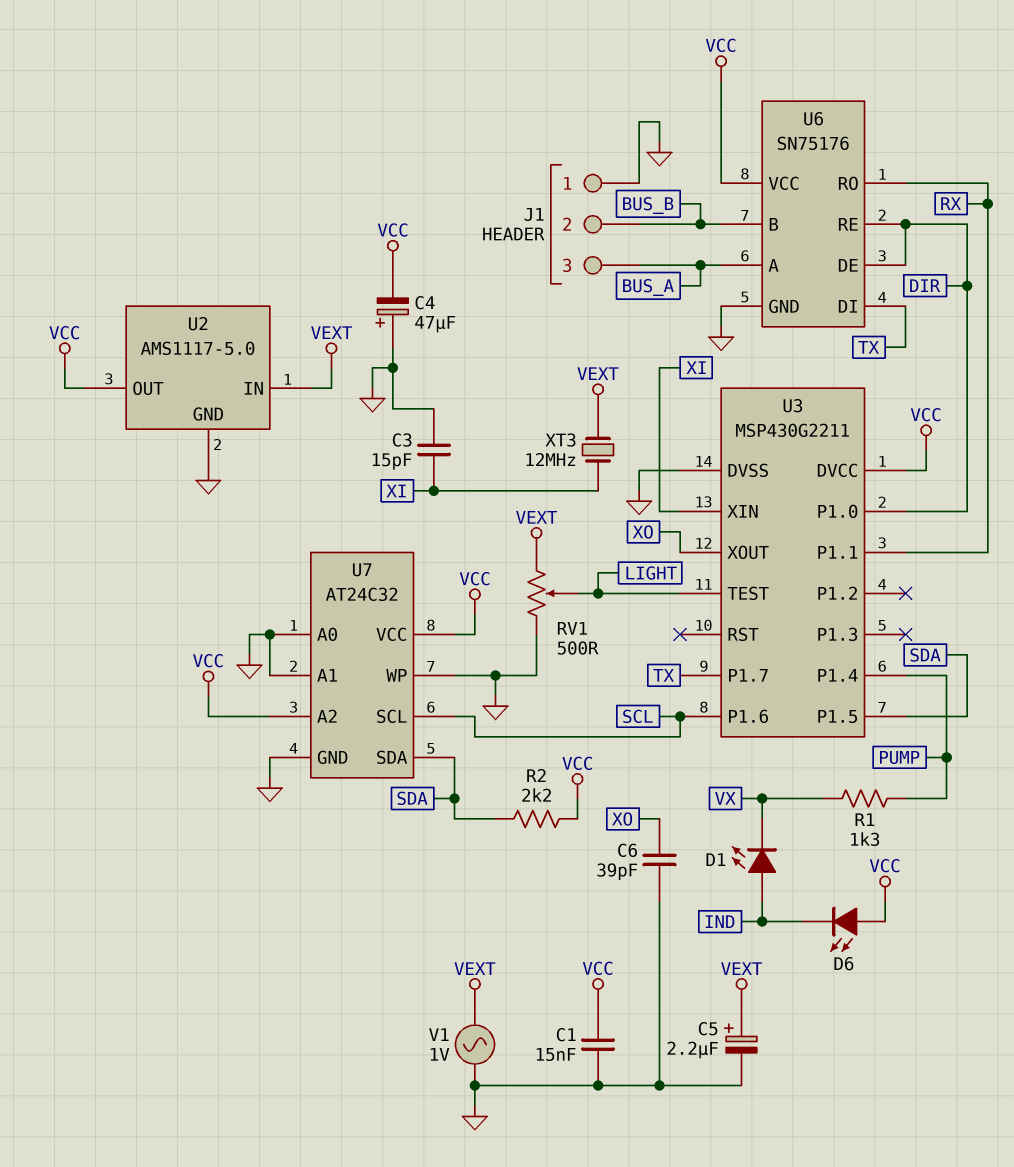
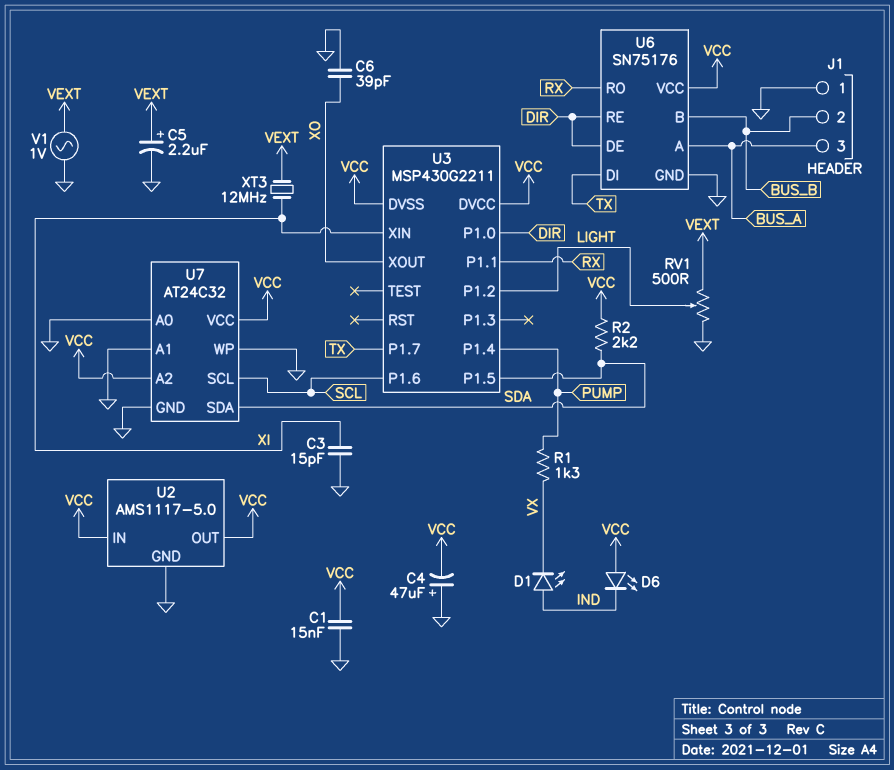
U2 pin IN: VEXT -> VCC
U3 pin DVSS: GND -> VCC
U3 pin P1.2: none -> LIGHT
U3 pin TEST: LIGHT -> none

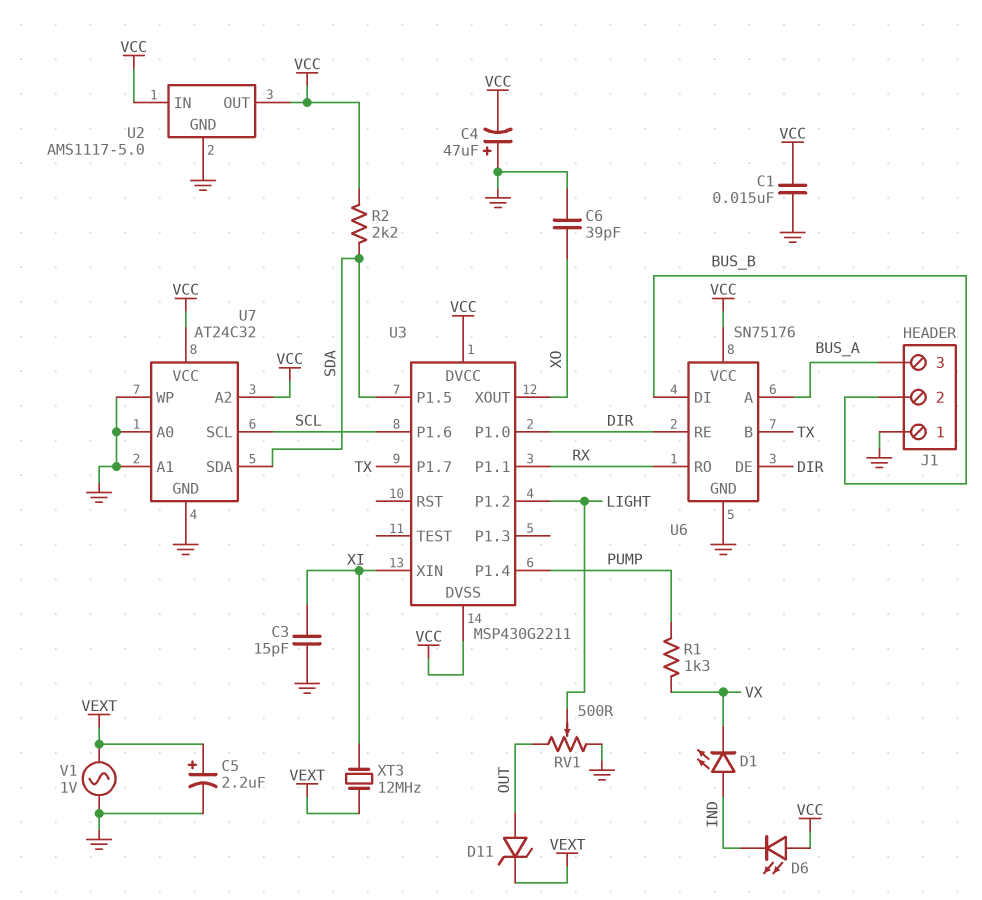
D11: none -> zener (A OUT, K VEXT)
RV1: 500 (GND, VEXT, wiper LIGHT) -> 500 (GND, OUT, wiper LIGHT)
U6 pin B: BUS_B -> TX
U6 pin DI: TX -> BUS_B

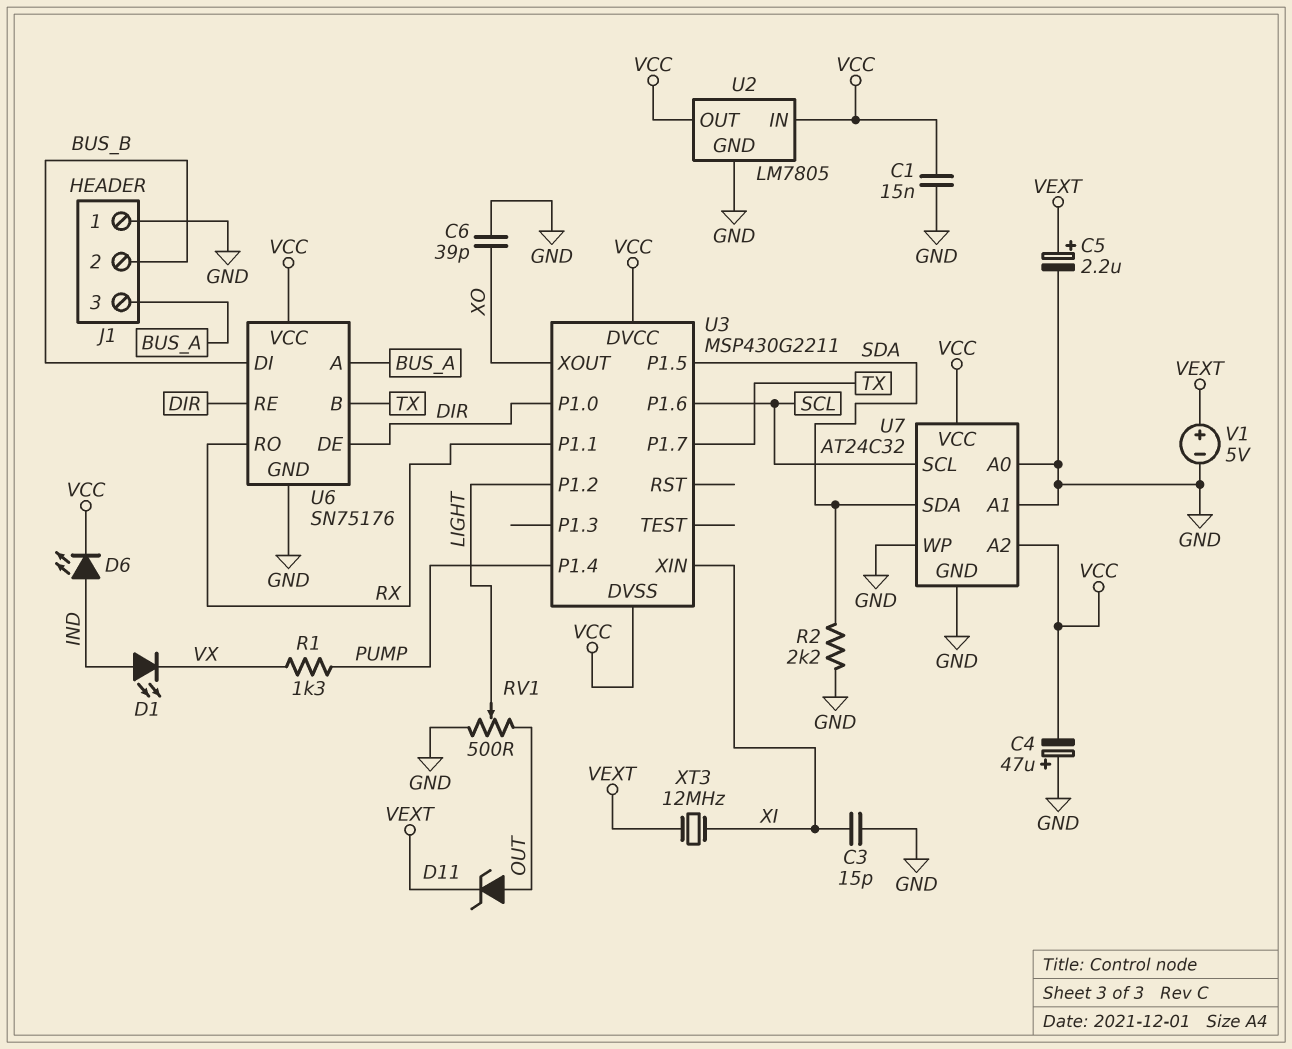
D6: LED (A VCC, K IND) -> LED (A IND, K VCC)
R2: 2.2k (SDA, VCC) -> 2.2k (GND, SDA)
U2: AMS1117-5.0 -> LM7805
V1: AC 1V (GND, VEXT) -> 5V (plus VEXT, minus GND)

